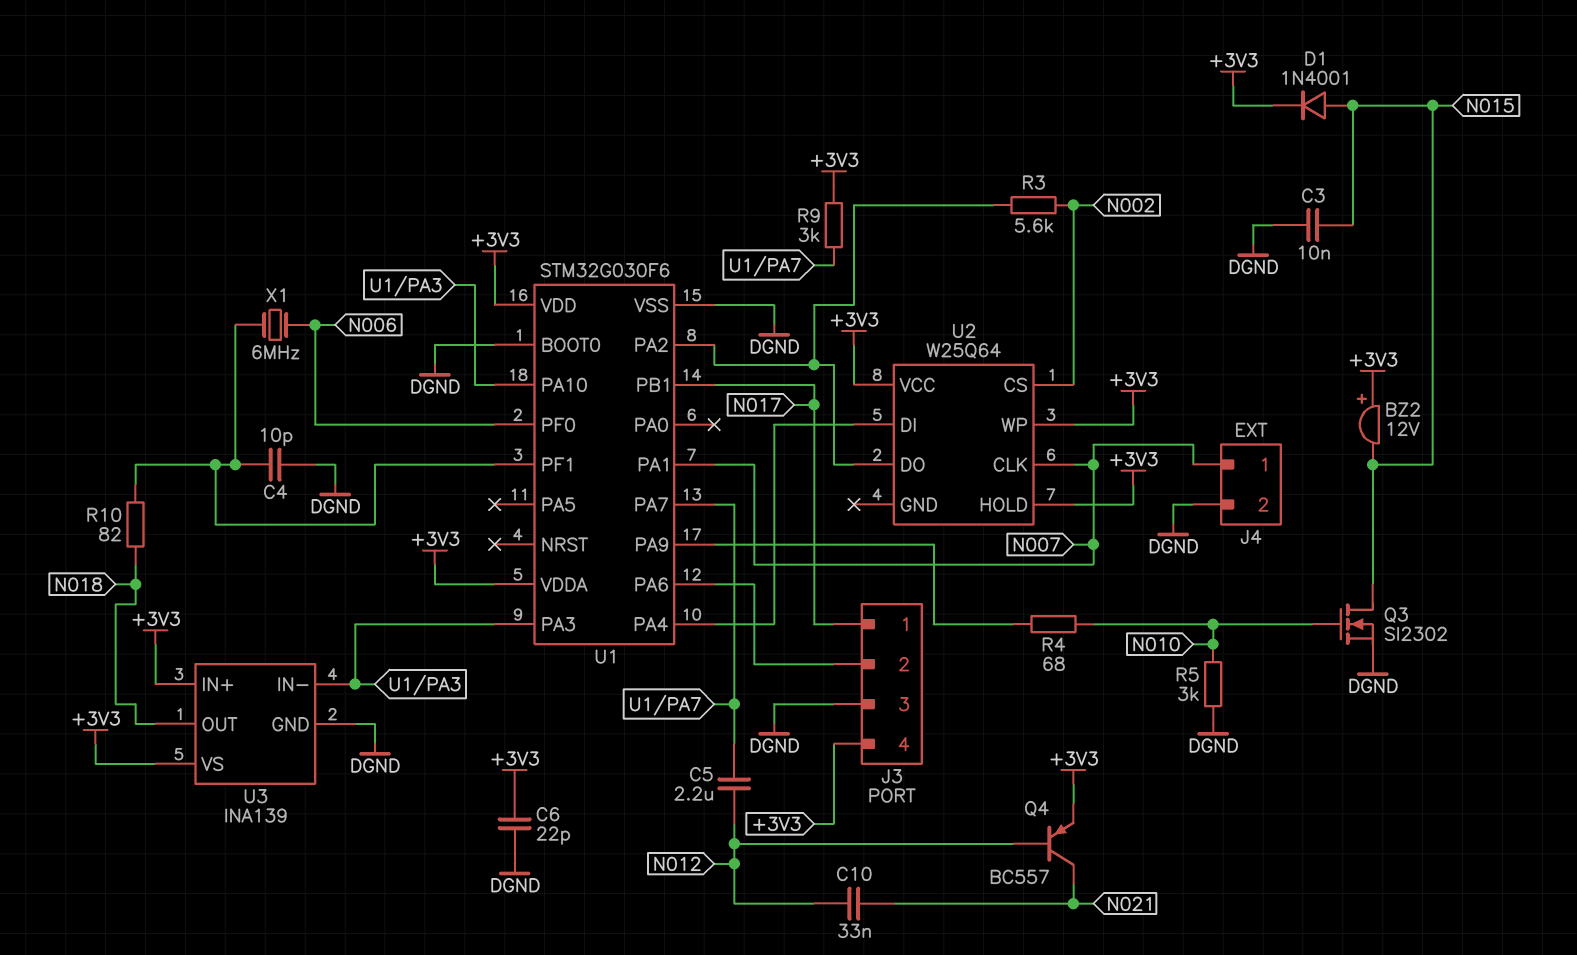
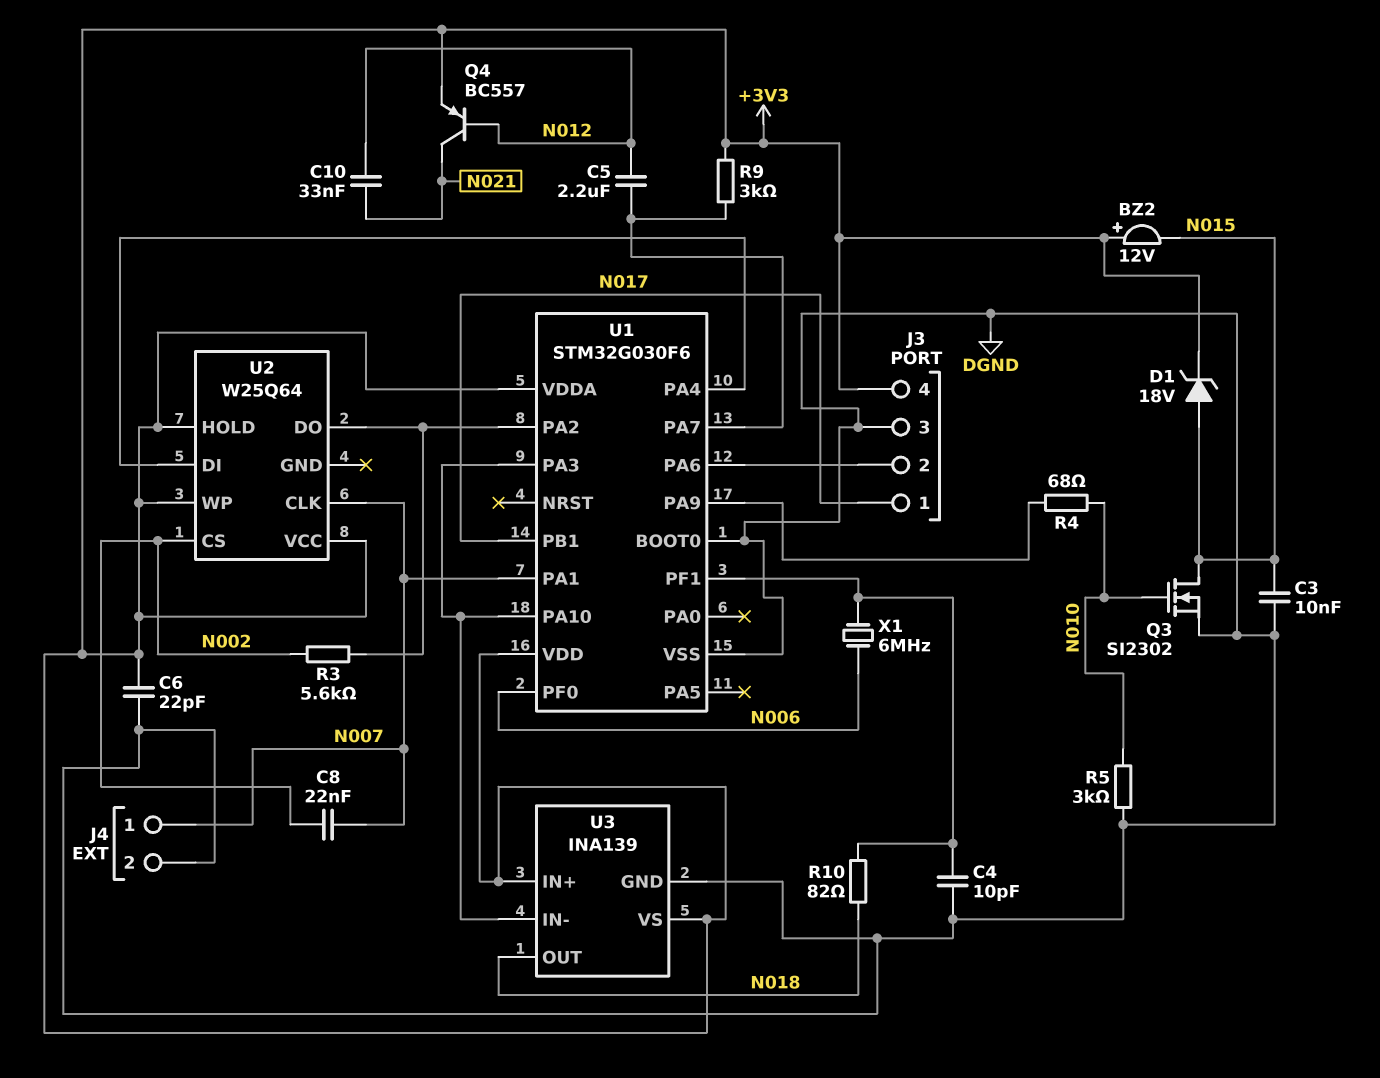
C8: none -> 22nF (N002, N007)
D1: diode 1N4001 (A N015, K +3V3) -> zener 18V (A N015, K +3V3)

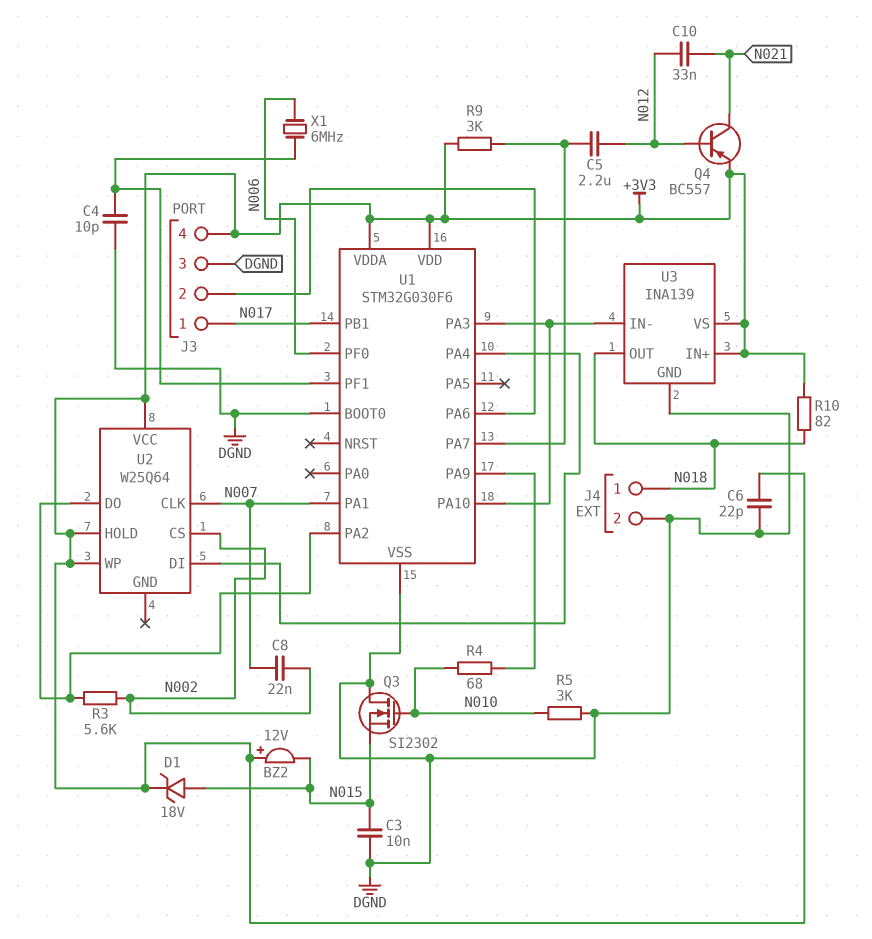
J4 pin 1: N007 -> N018
Q3: NMOS SI2302 (G N010, D N015, S DGND) -> NMOS SI2302 (G N010, D DGND, S N015)
R10: 82 (N018, U1/PF1) -> 82 (+3V3, N018)

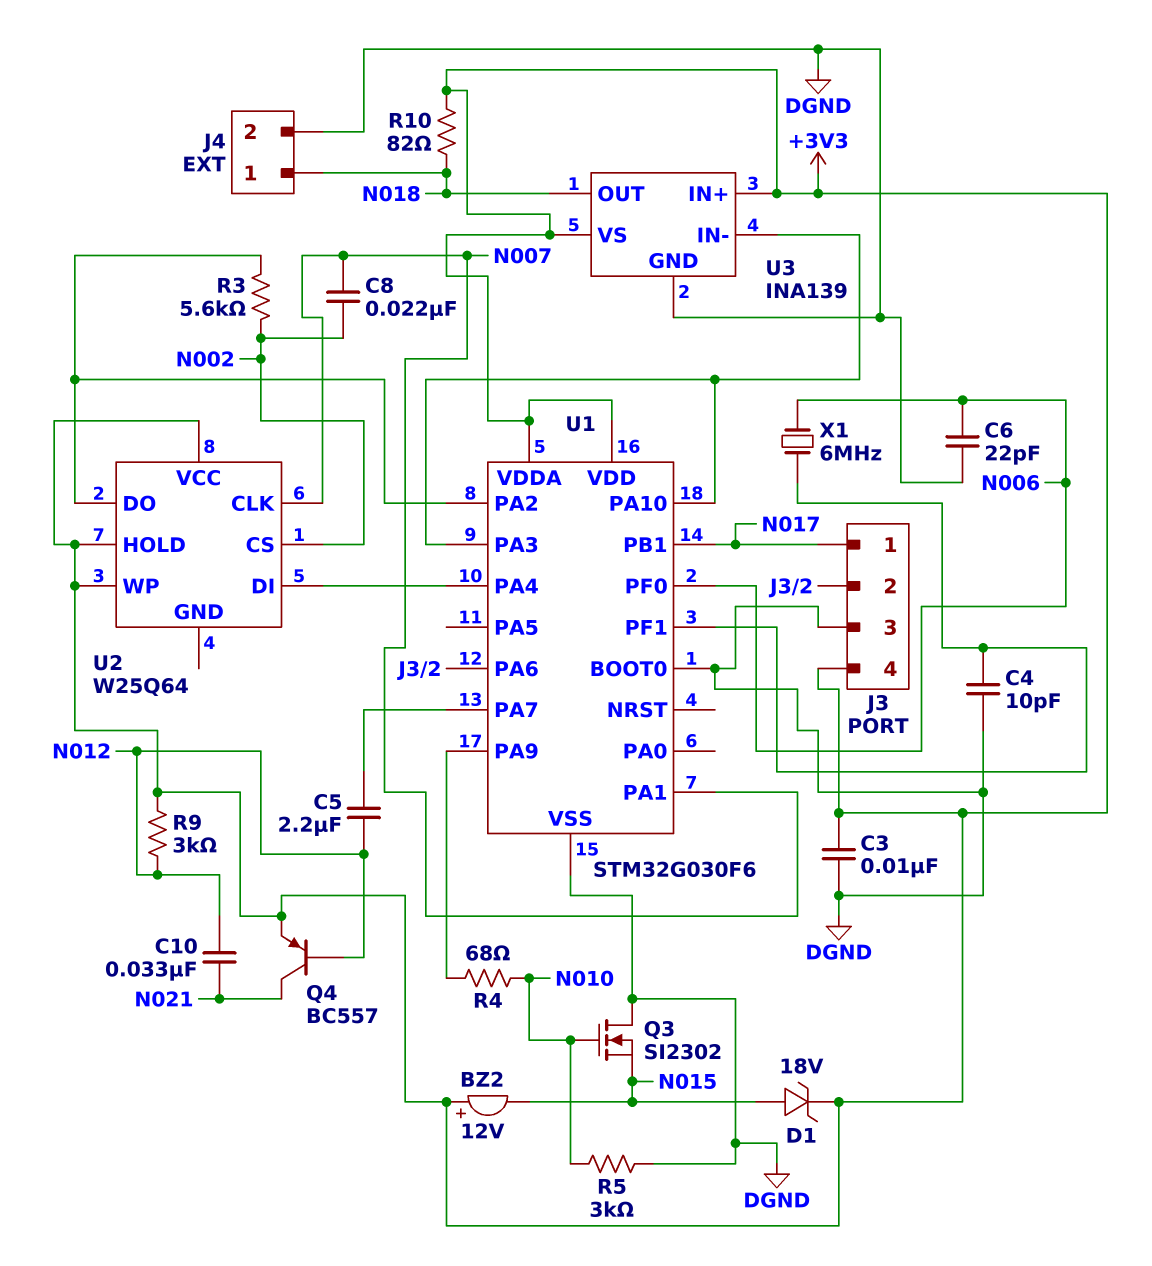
C3: 10nF (DGND, N015) -> 10nF (+3V3, DGND)
C6: 22pF (+3V3, DGND) -> 22pF (DGND, N006)
R9: 3k (+3V3, U1/PA7) -> 3k (+3V3, N012)

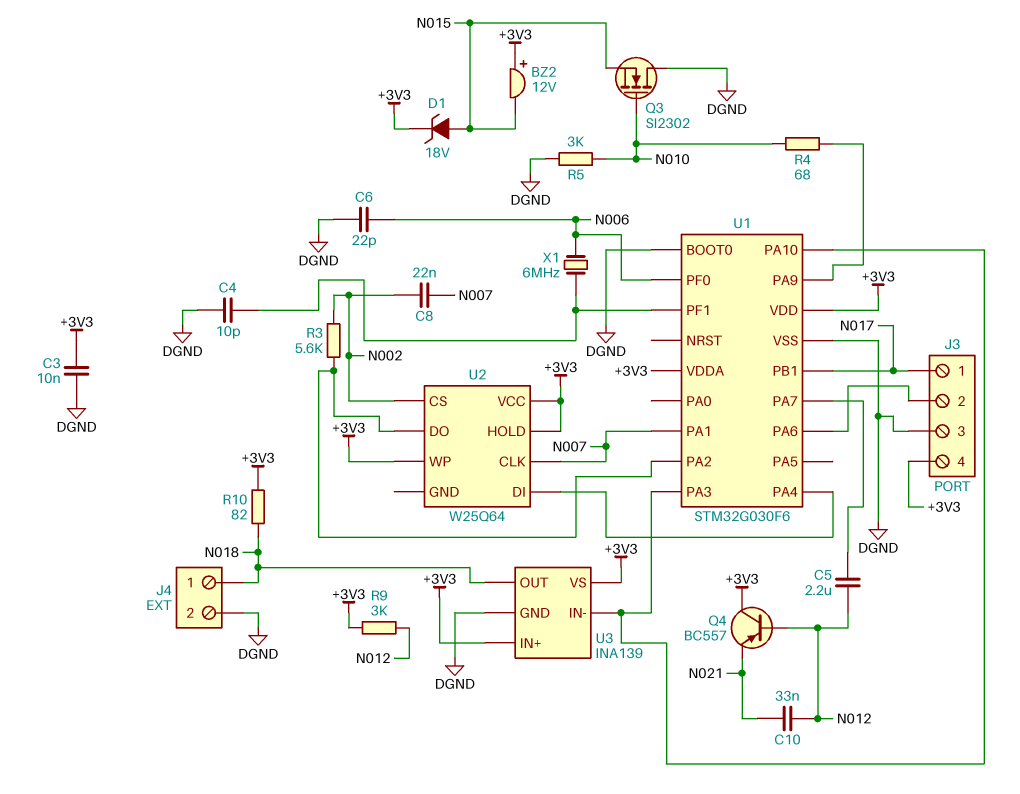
Q4: PNP BC557 (B N012, C N021, E +3V3) -> PNP BC557 (B N012, C +3V3, E N021)

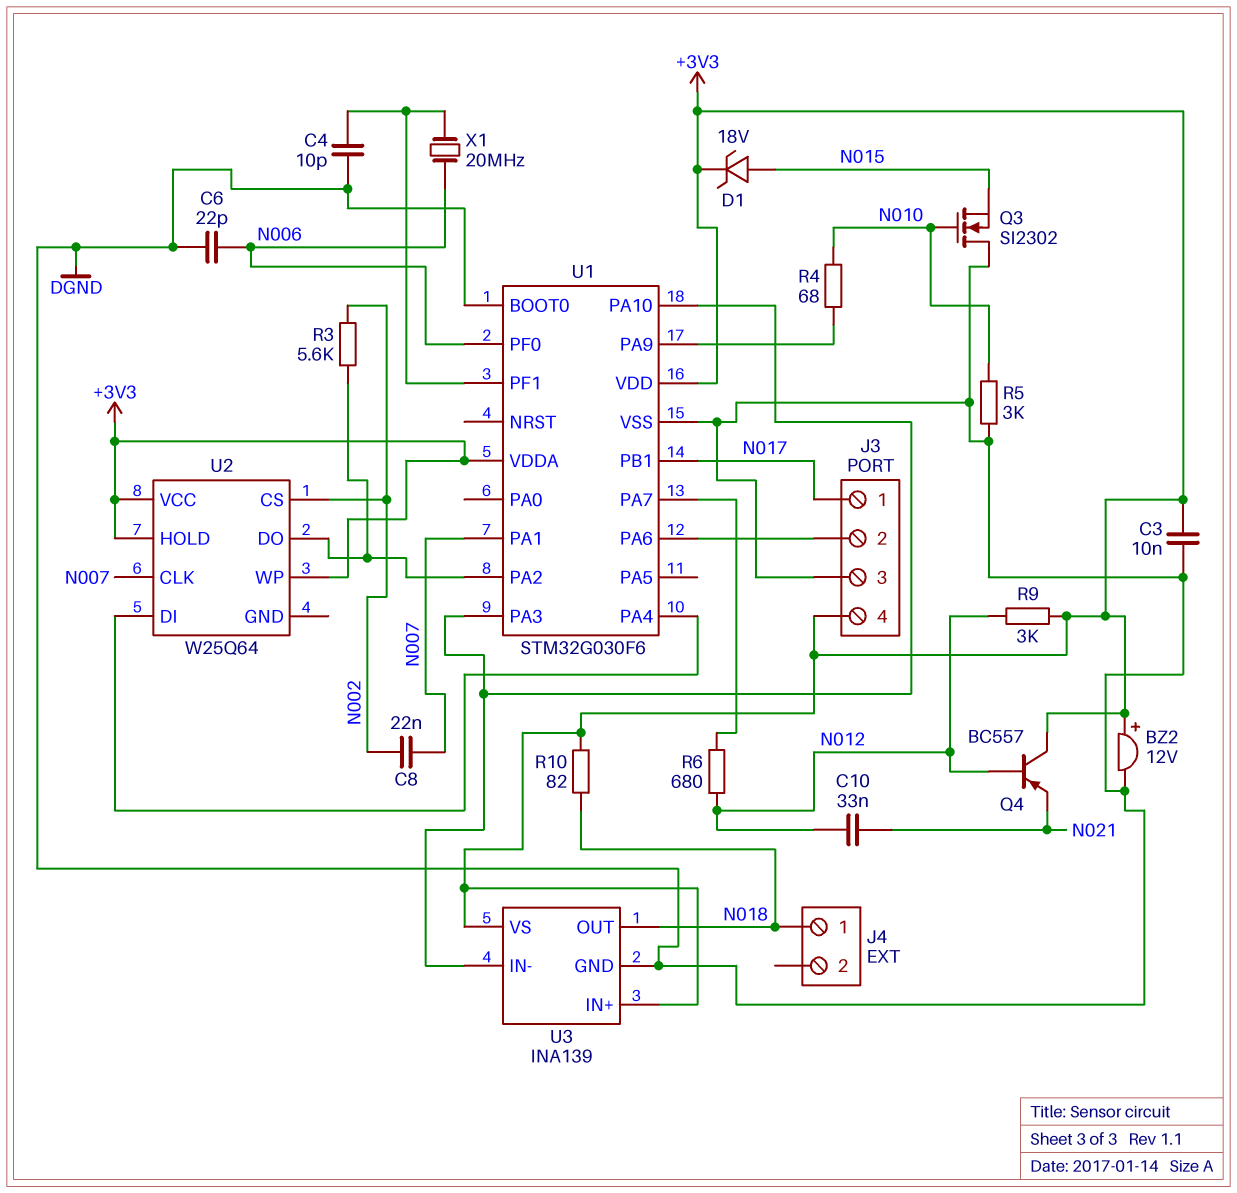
BZ2: buzzer 12V (plus +3V3, minus N015) -> buzzer 12V (plus +3V3, minus DGND)
C5: 2.2uF (N012, U1/PA7) -> none
J4 pin 2: DGND -> none
R6: none -> 680 (N012, U1/PA7)
X1: 6MHz (N006, U1/PF1) -> 20MHz (N006, U1/PF1)

